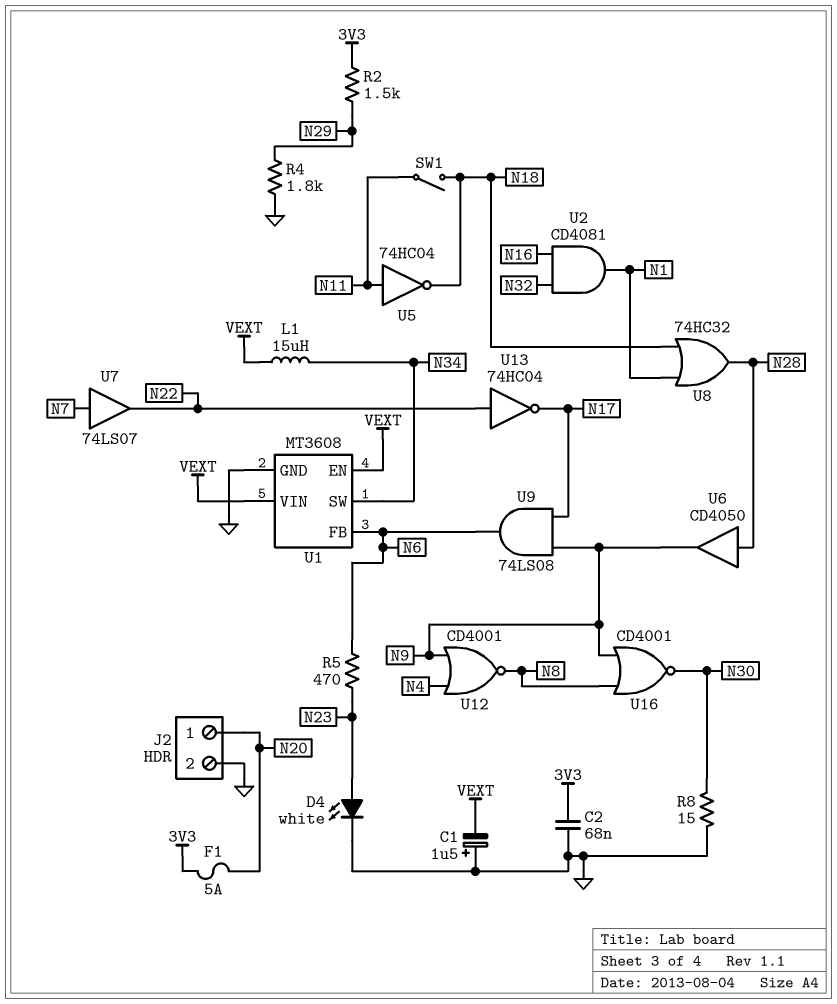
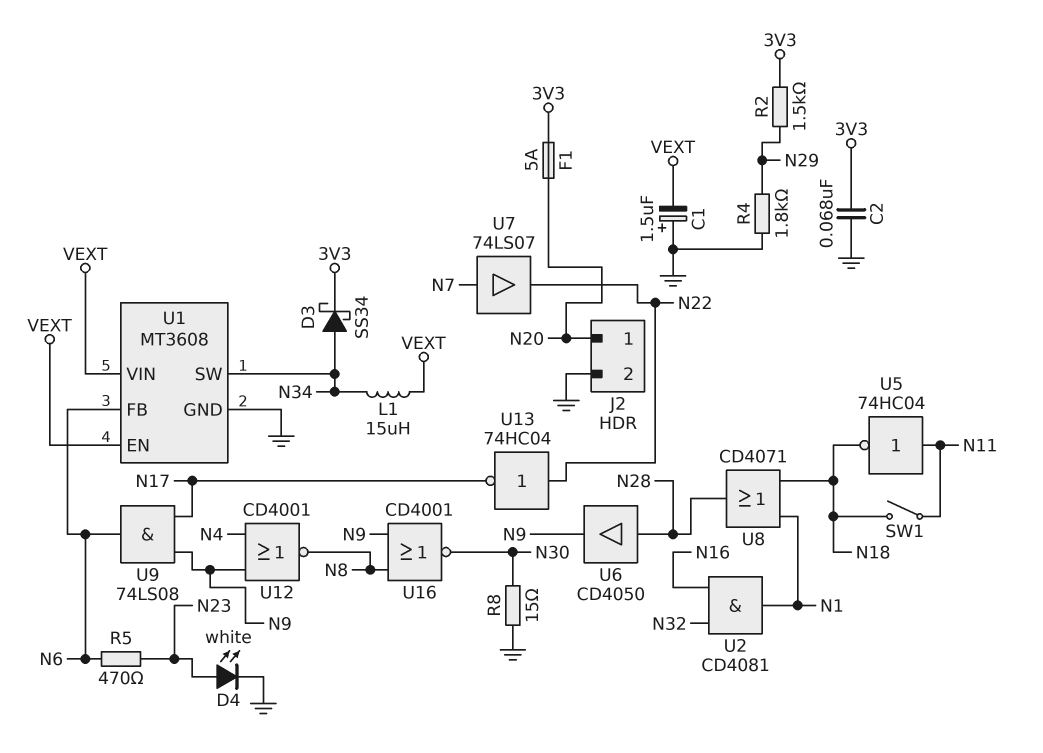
D3: none -> schottky SS34 (A N34, K 3V3)
U8: OR 74HC32 (in N1, in N18, out N28) -> OR CD4071 (in N1, in N18, out N28)

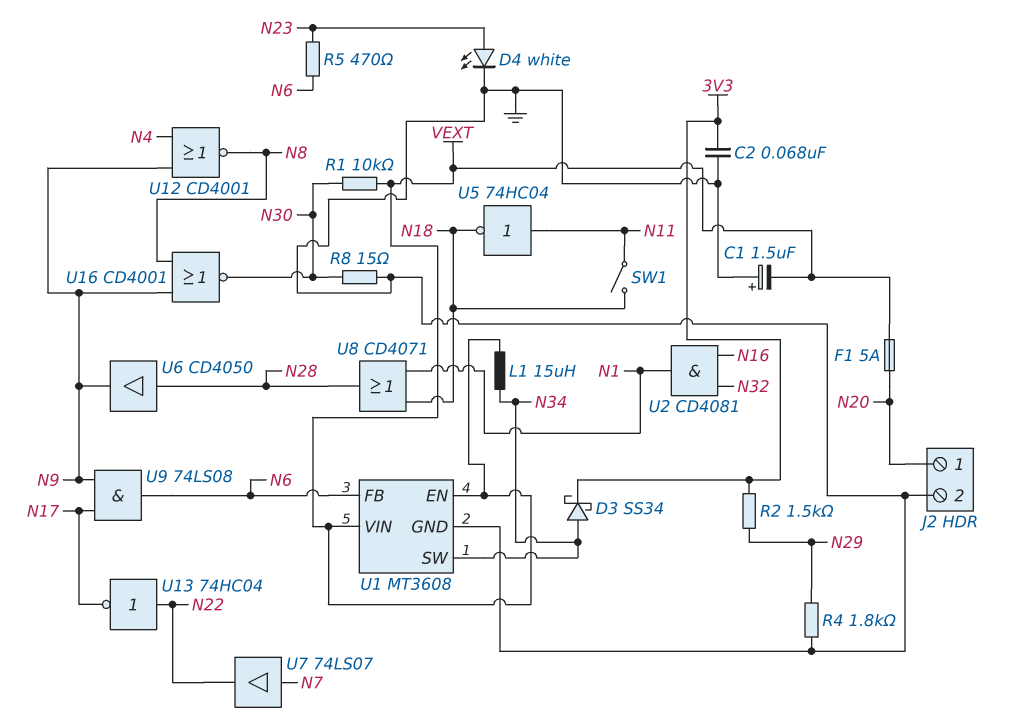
F1: 5A (3V3, N20) -> 5A (N20, VEXT)
R1: none -> 10k (N30, VEXT)

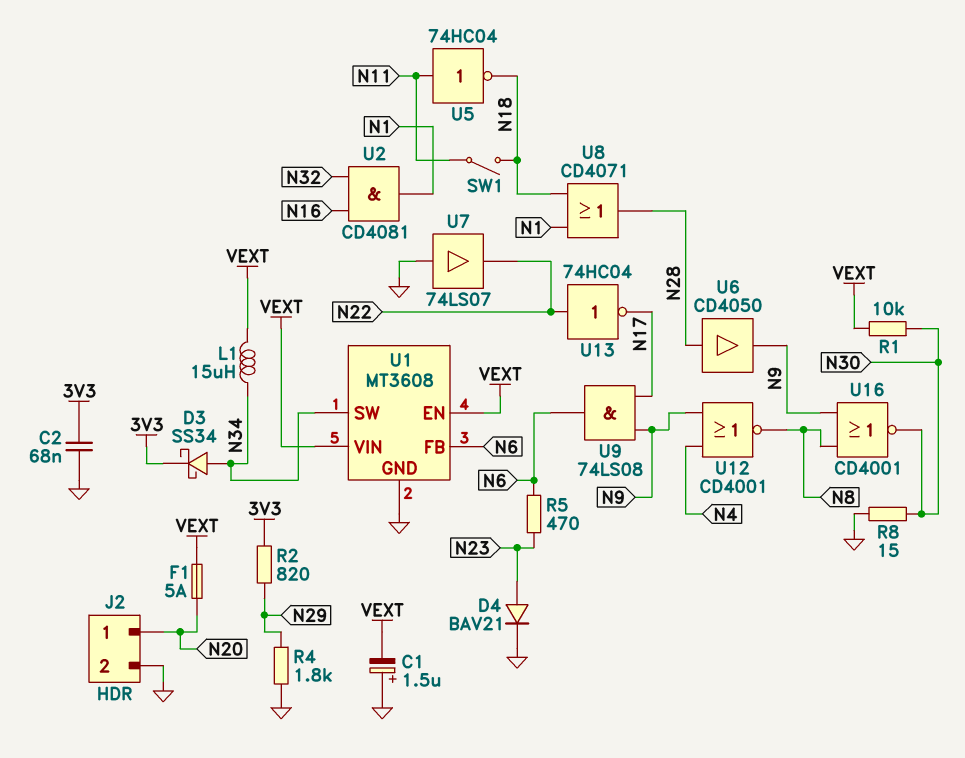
D4: LED white (A N23, K GND) -> diode BAV21 (A N23, K GND)
R2: 1.5k (3V3, N29) -> 820 (3V3, N29)
U7: buffer 74LS07 (in N7, out N22) -> buffer 74LS07 (in GND, out N22)

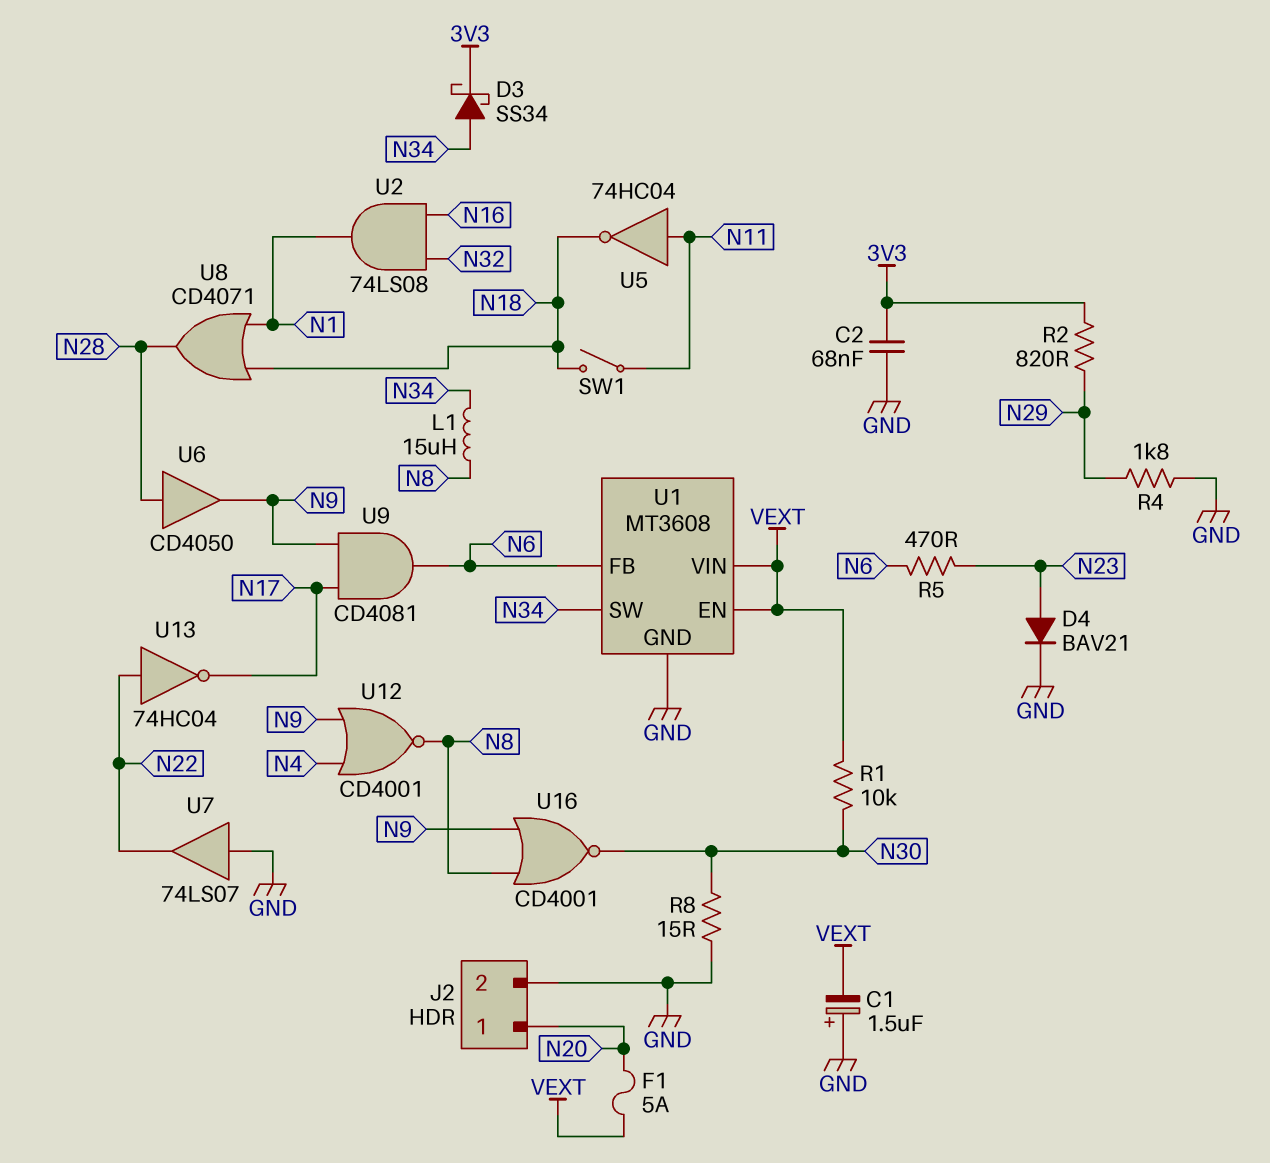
L1: 15uH (N34, VEXT) -> 15uH (N8, N34)
U2: AND CD4081 (in N16, in N32, out N1) -> AND 74LS08 (in N16, in N32, out N1)
U9: AND 74LS08 (in N9, in N17, out N6) -> AND CD4081 (in N9, in N17, out N6)

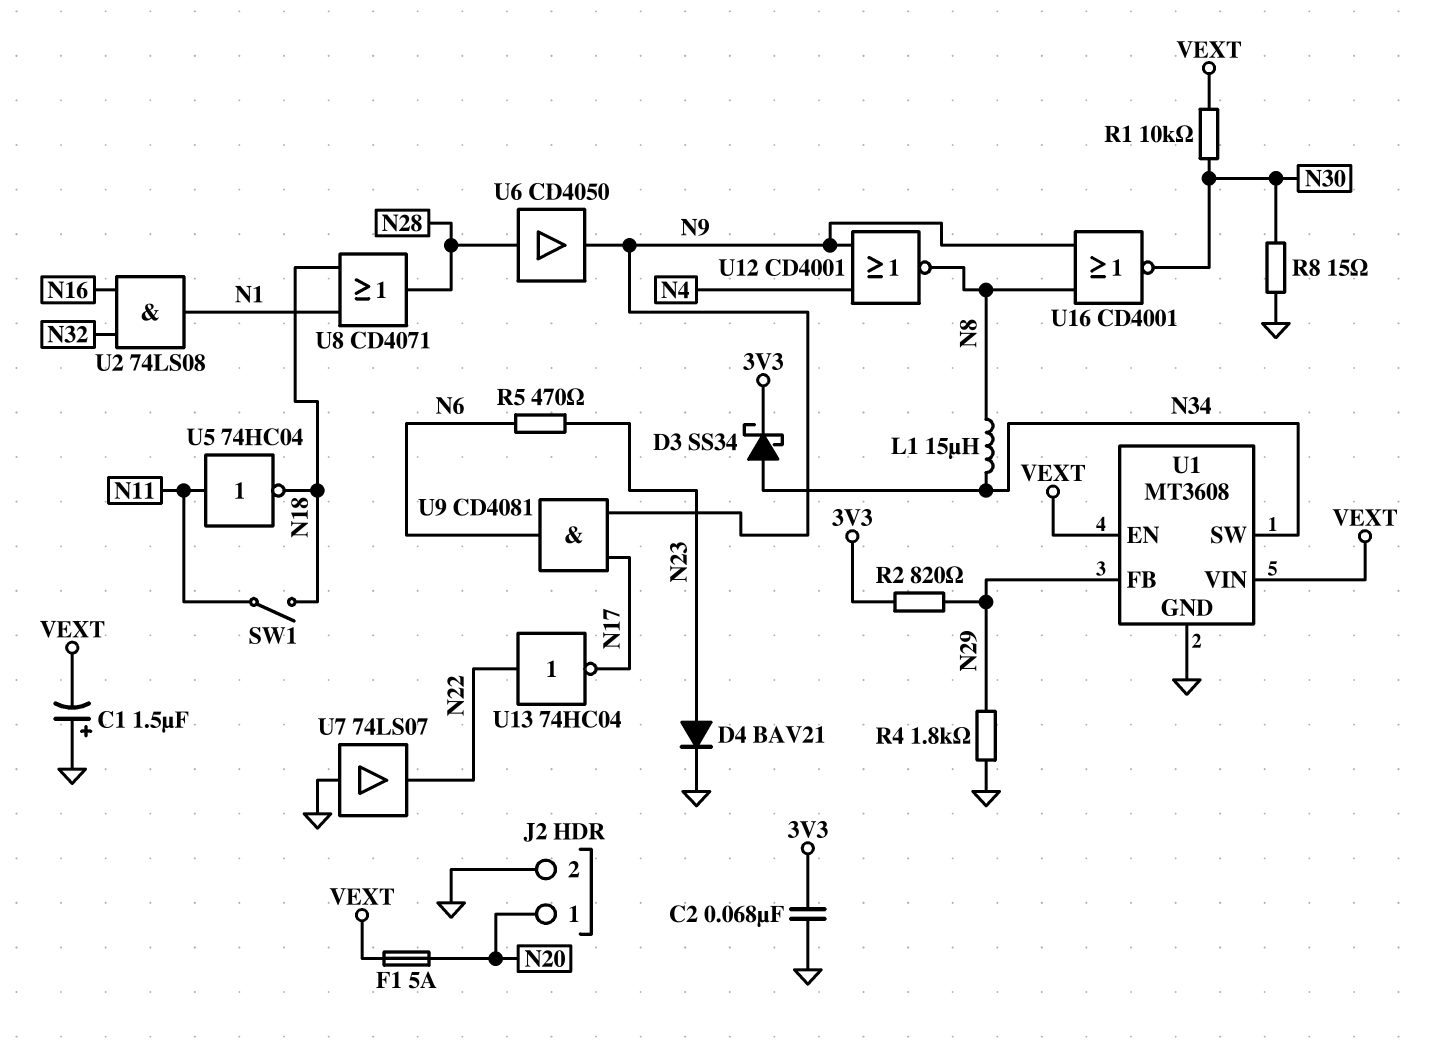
U1 pin FB: N6 -> N29

